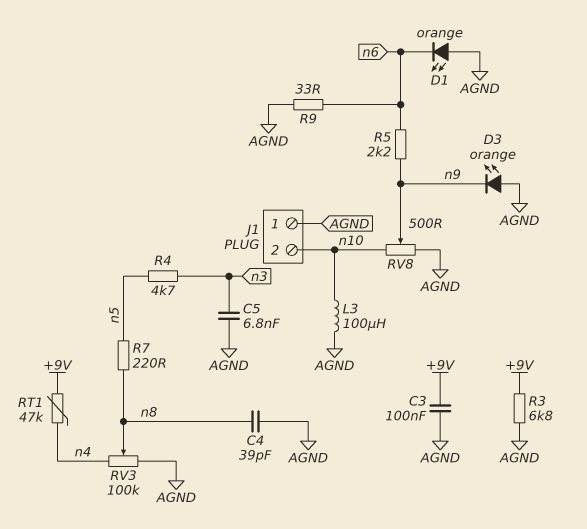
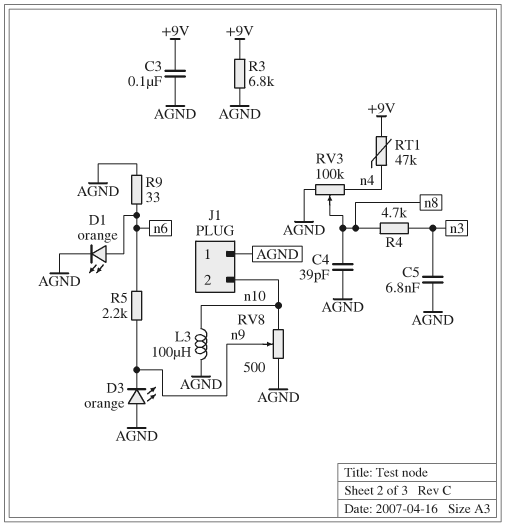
D1: LED orange (A AGND, K n6) -> LED orange (A n6, K AGND)
R4: 4.7k (n3, n5) -> 4.7k (n3, n8)
R7: 220 (n5, n8) -> none

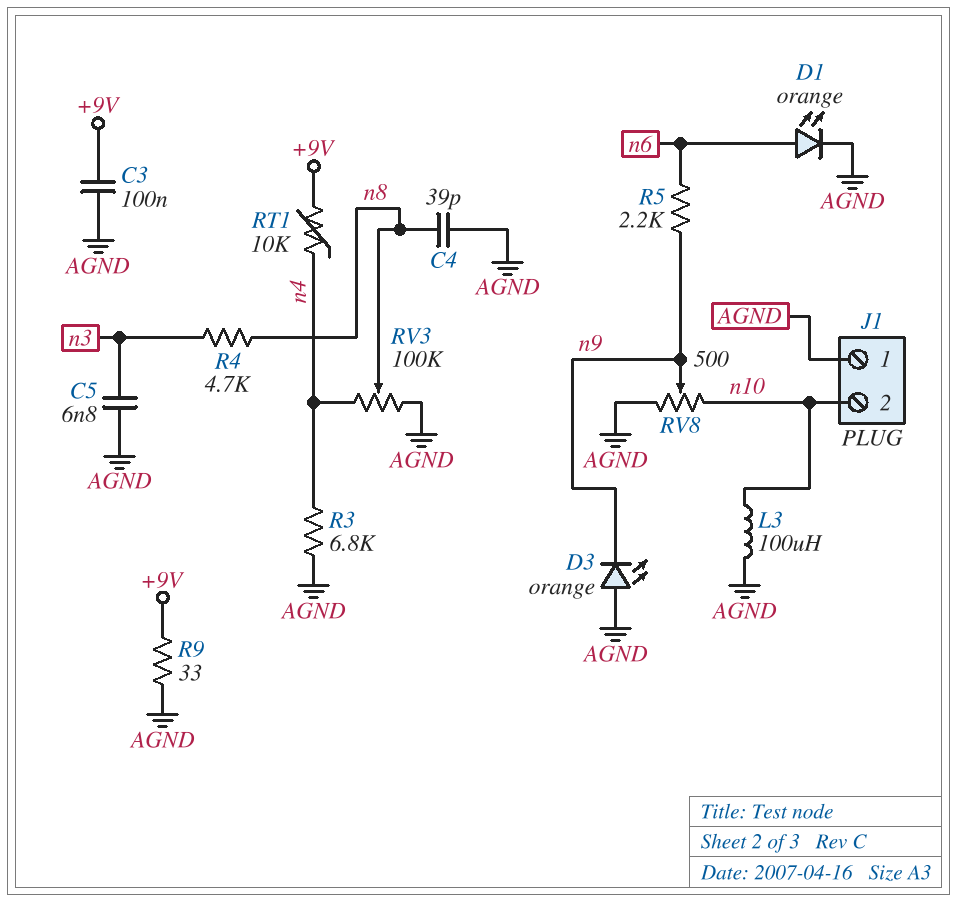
R3: 6.8k (+9V, AGND) -> 6.8k (AGND, n4)
R9: 33 (AGND, n6) -> 33 (+9V, AGND)
RT1: 47k (+9V, n4) -> 10k (+9V, n4)

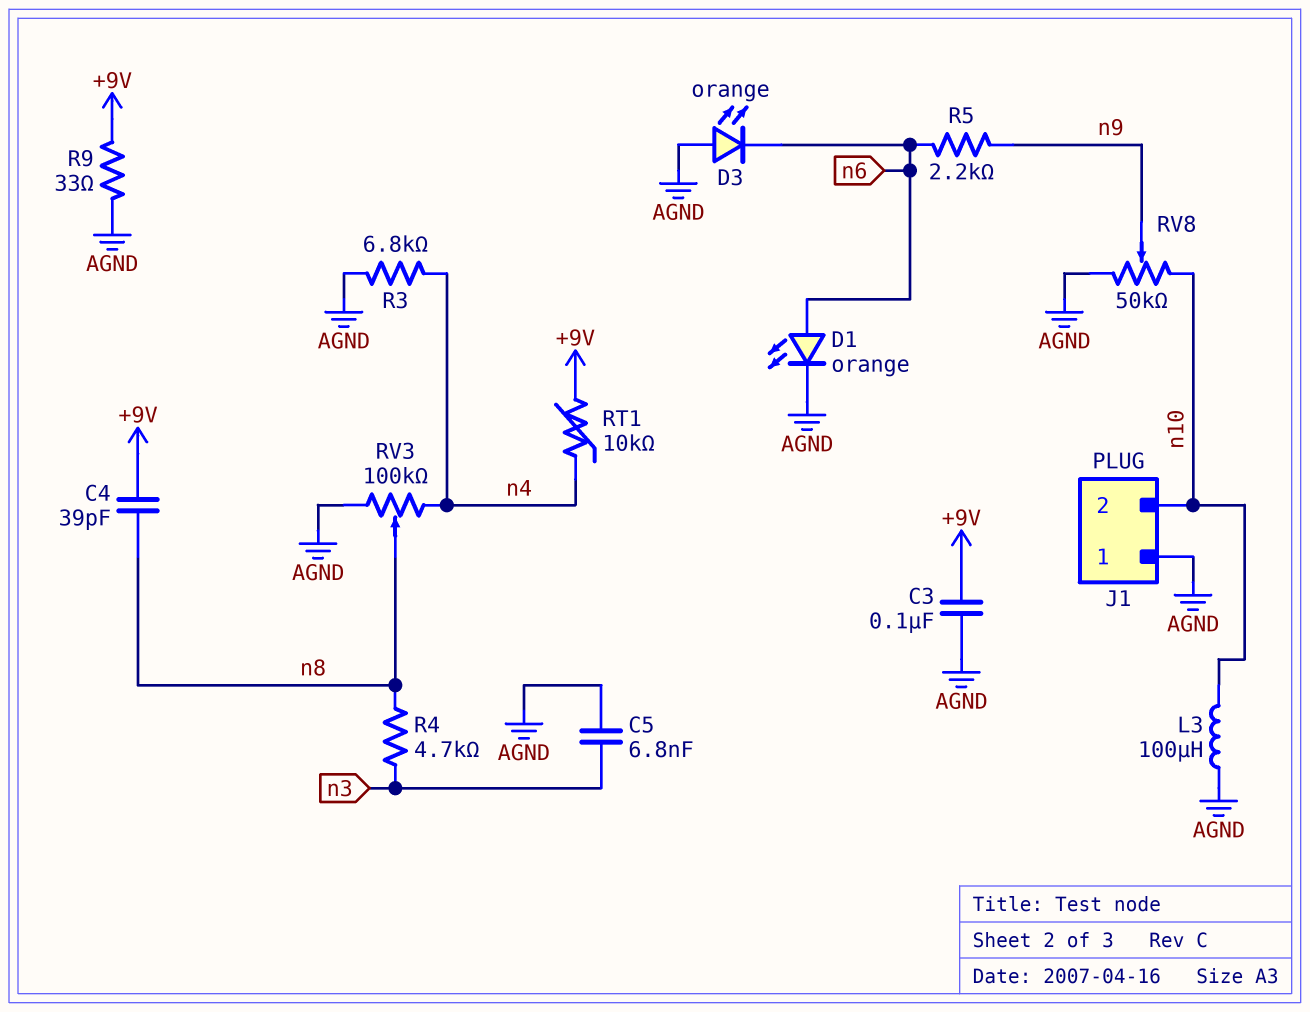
C4: 39pF (AGND, n8) -> 39pF (+9V, n8)
D3: LED orange (A AGND, K n9) -> LED orange (A AGND, K n6)
RV8: 500 (AGND, n10, wiper n9) -> 50k (AGND, n10, wiper n9)

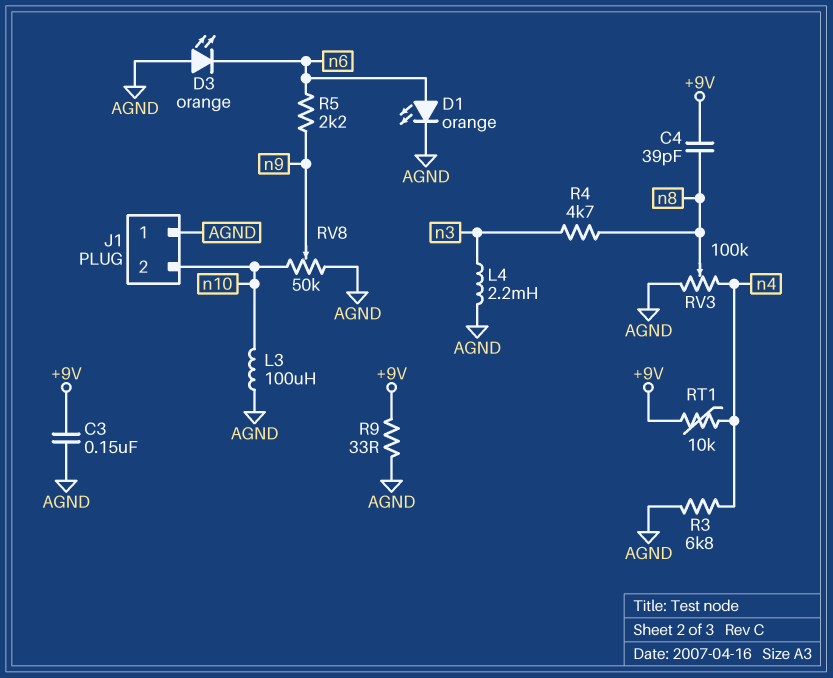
C3: 100nF (+9V, AGND) -> 150nF (+9V, AGND)
C5: 6.8nF (AGND, n3) -> none
L4: none -> 2.2mH (AGND, n3)

